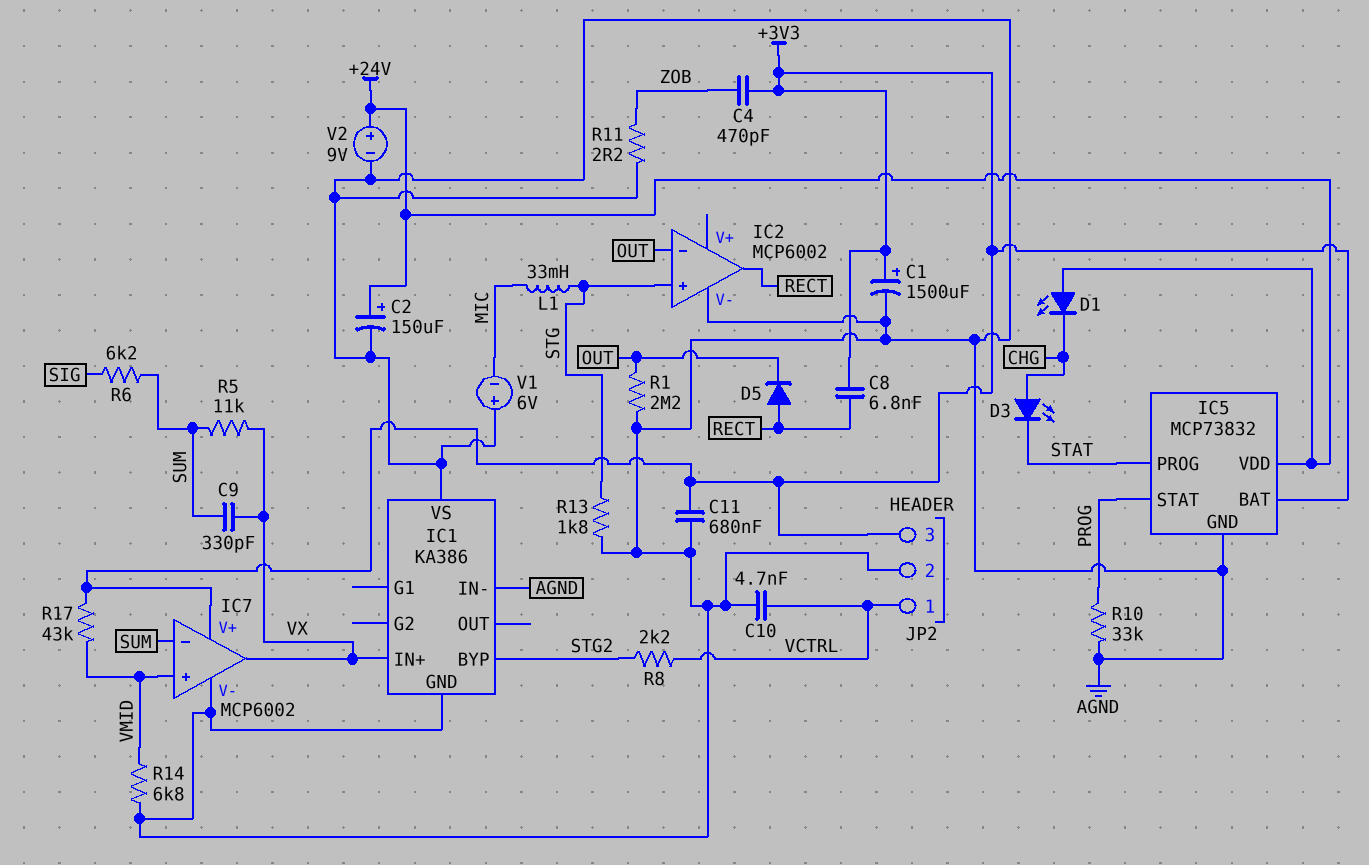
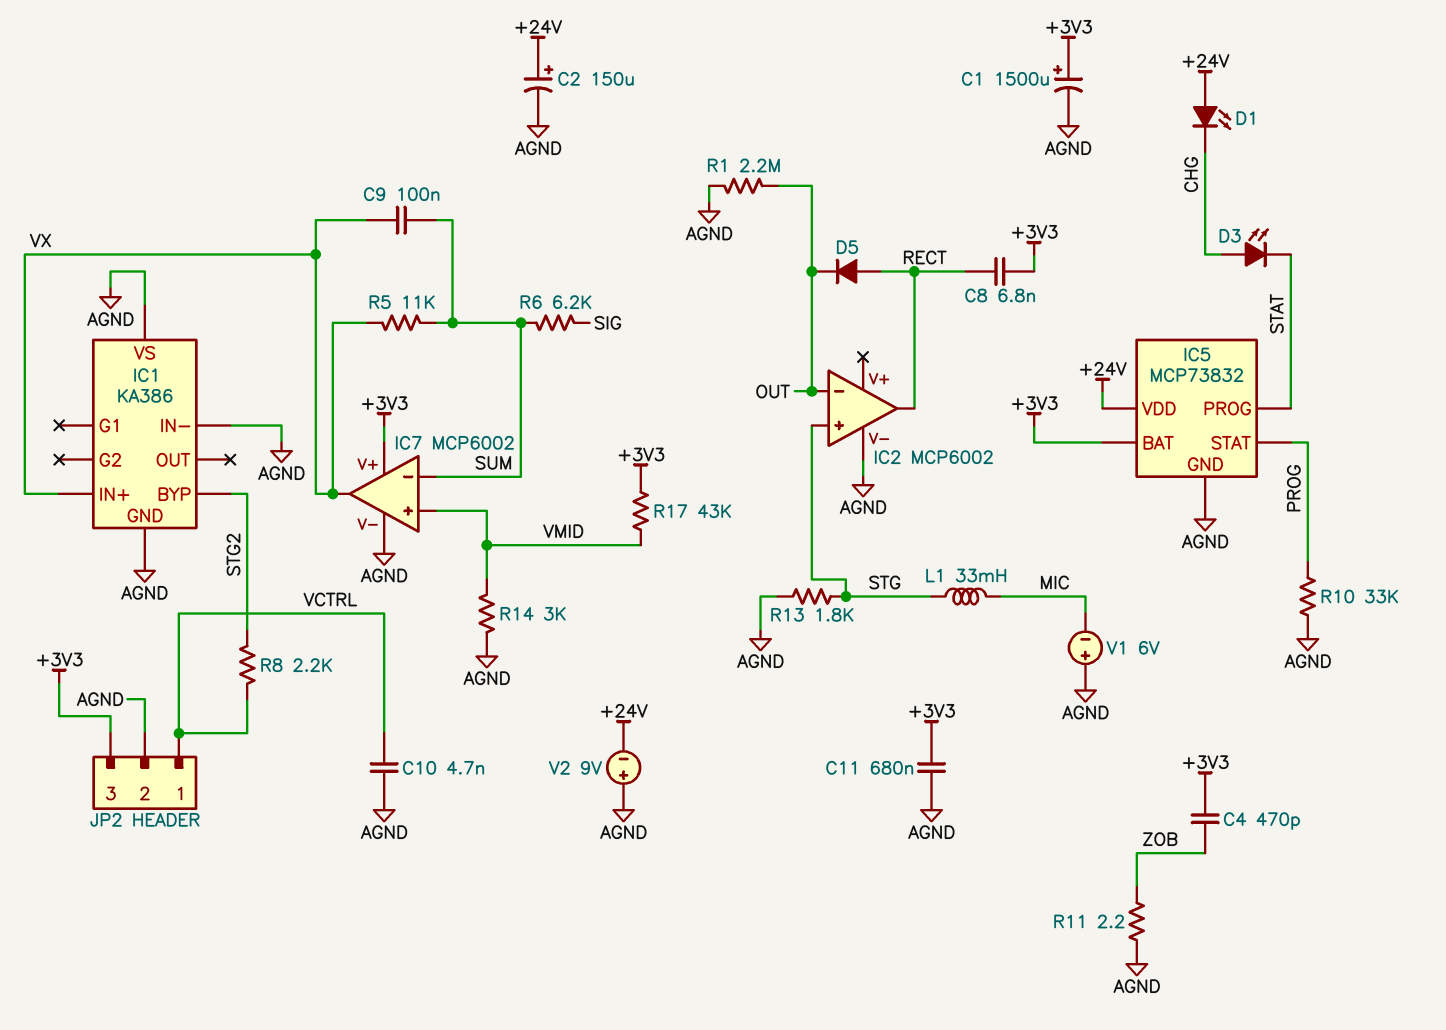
C9: 330pF (SUM, VX) -> 100nF (SUM, VX)
R14: 6.8k (AGND, VMID) -> 3k (AGND, VMID)
V2: 9V (plus +24V, minus AGND) -> 9V (plus AGND, minus +24V)

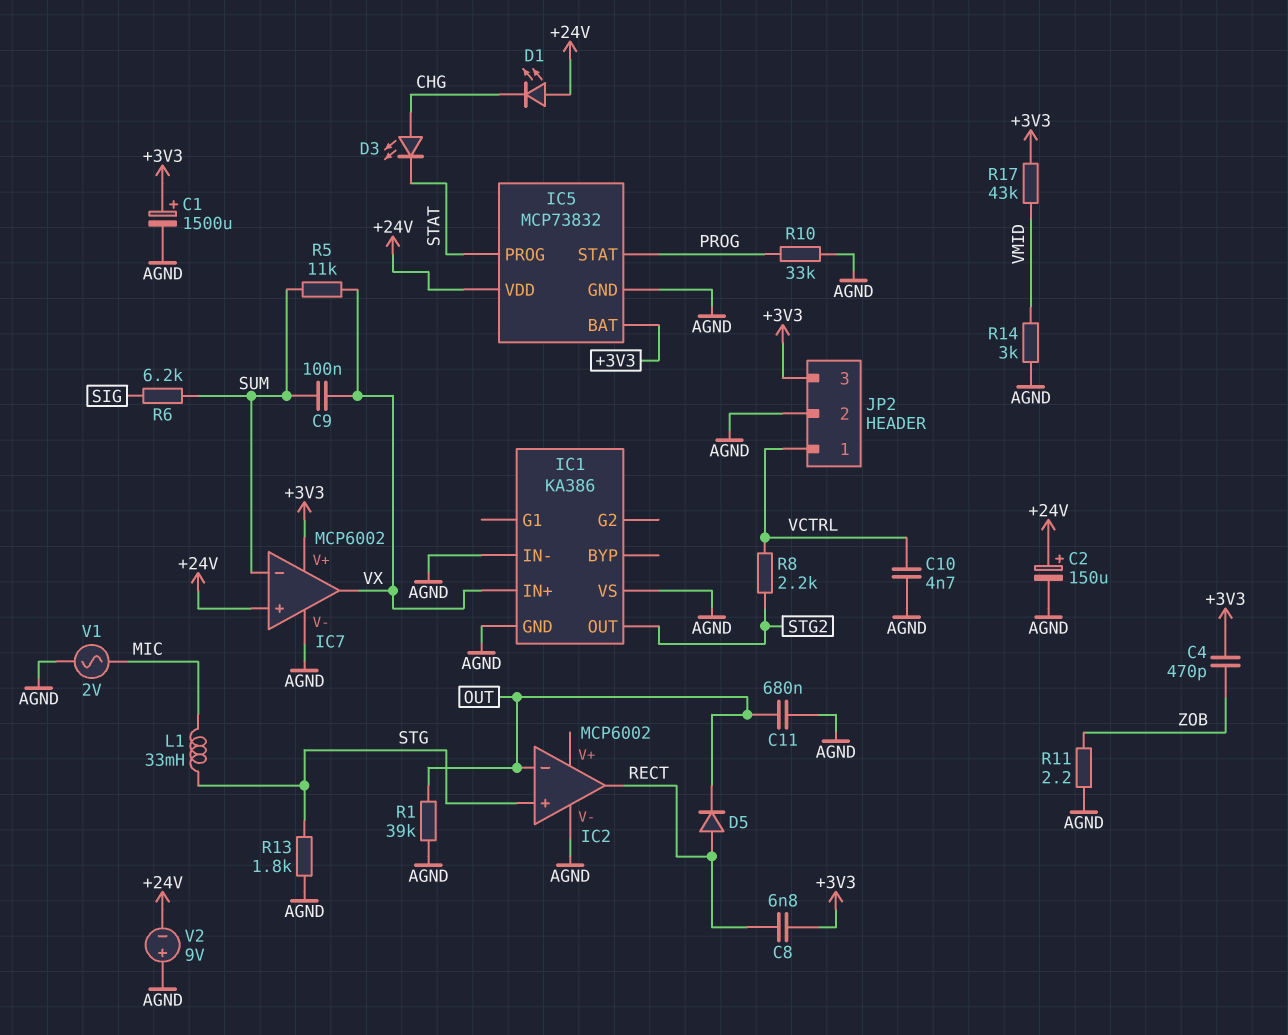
C11: 680nF (+3V3, AGND) -> 680nF (AGND, OUT)
IC1 pin BYP: STG2 -> none
IC1 pin OUT: none -> STG2
IC7 pin in+: VMID -> +24V
R1: 2.2M (AGND, OUT) -> 39k (AGND, OUT)
V1: 6V (plus AGND, minus MIC) -> AC 2V (AGND, MIC)

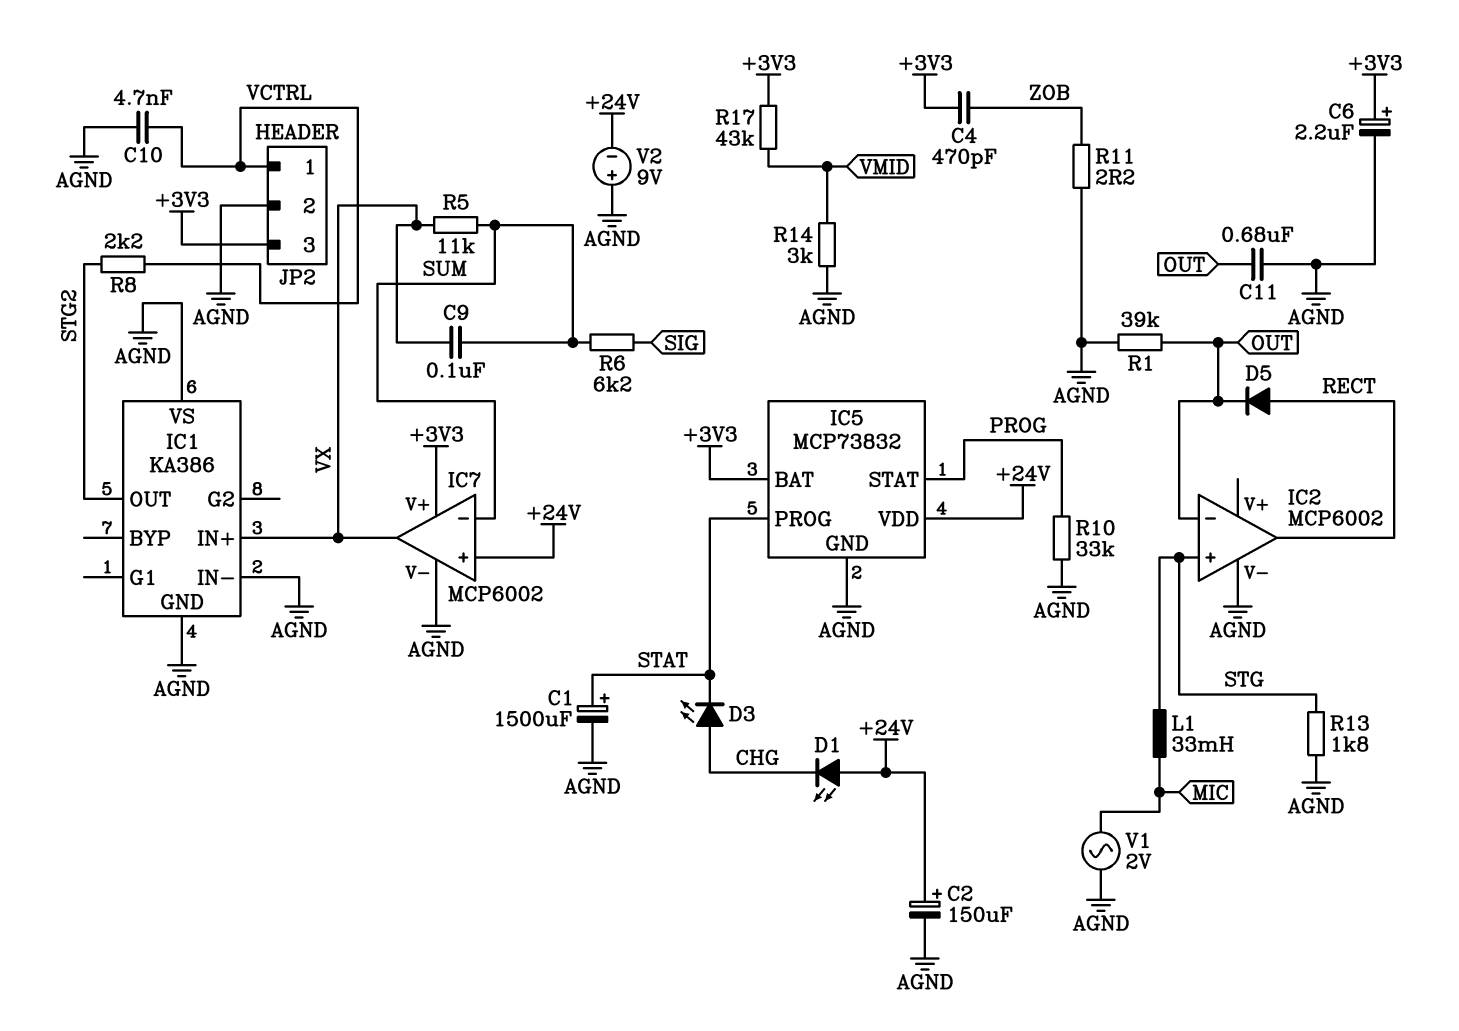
C1: 1500uF (plus +3V3, minus AGND) -> 1500uF (plus STAT, minus AGND)
C6: none -> 2.2uF (plus +3V3, minus AGND)
C8: 6.8nF (+3V3, RECT) -> none

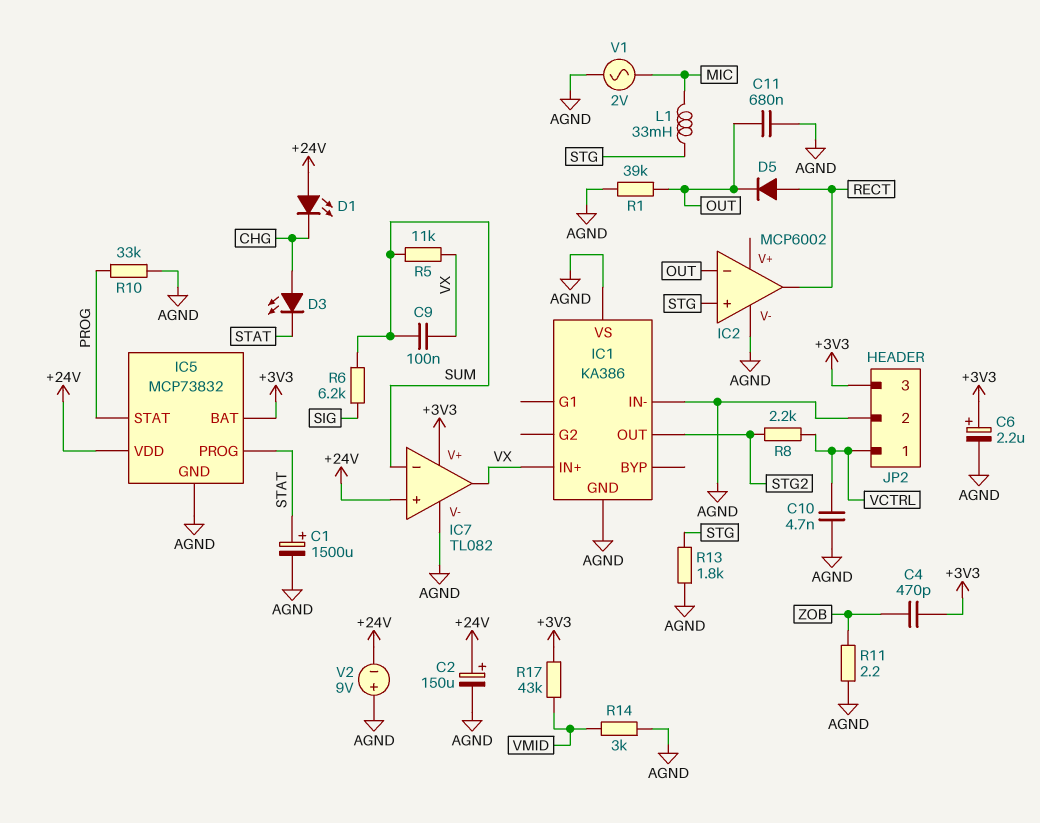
IC7: MCP6002 -> TL082

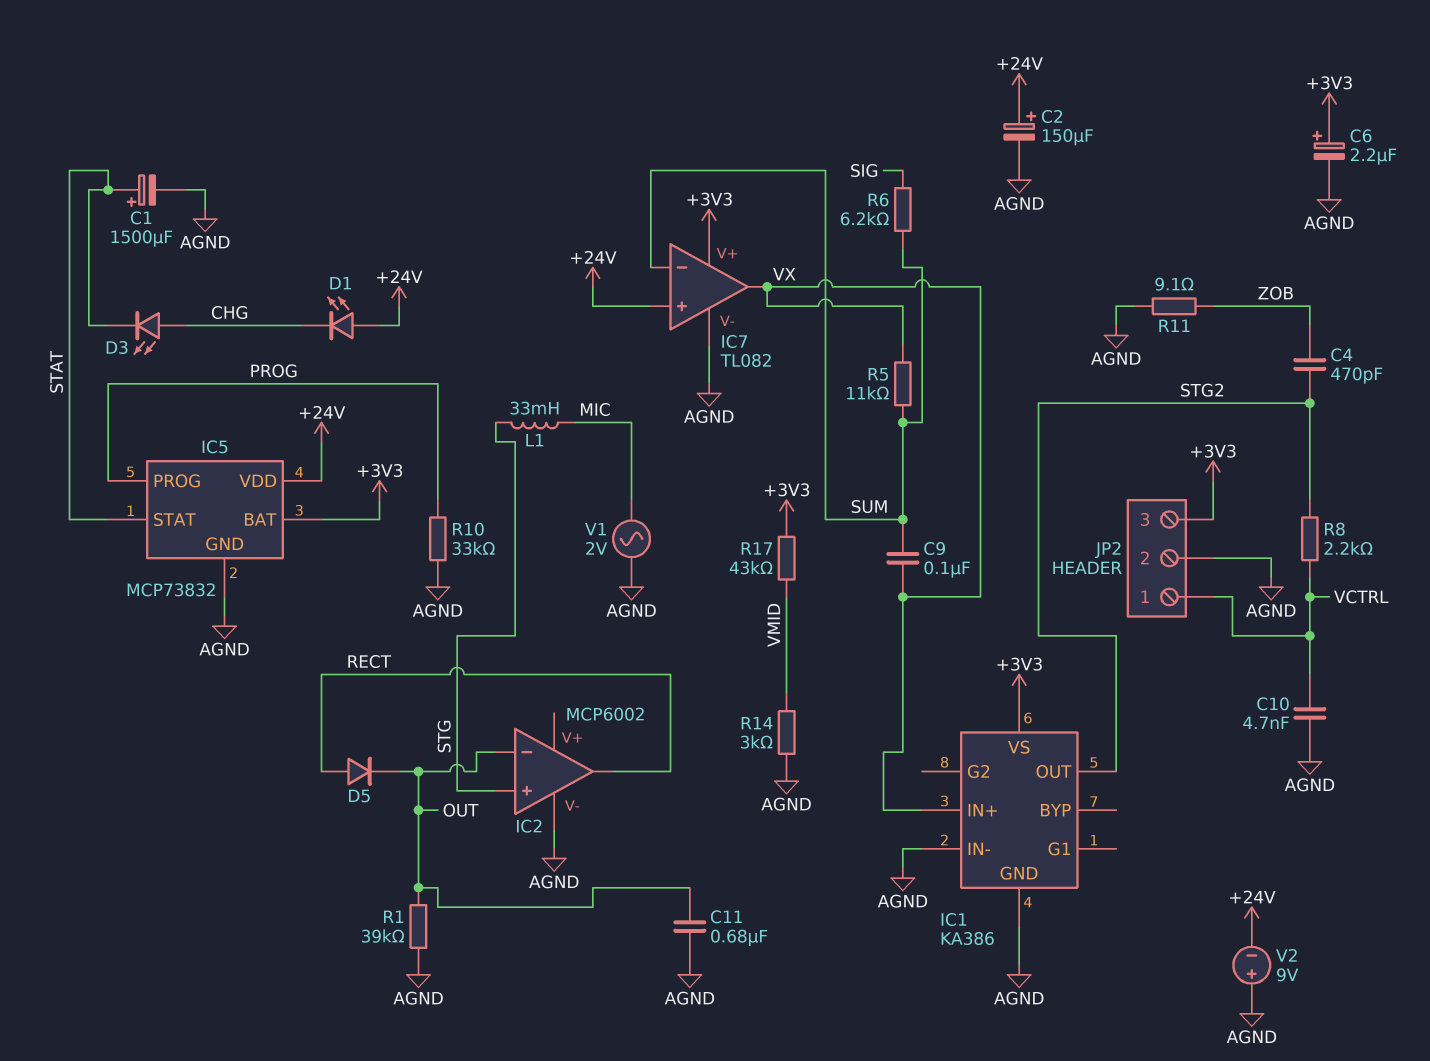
C4: 470pF (+3V3, ZOB) -> 470pF (STG2, ZOB)
IC1 pin VS: AGND -> +3V3
IC5 pin PROG: STAT -> PROG
IC5 pin STAT: PROG -> STAT
R11: 2.2 (AGND, ZOB) -> 9.1 (AGND, ZOB)
R13: 1.8k (AGND, STG) -> none

